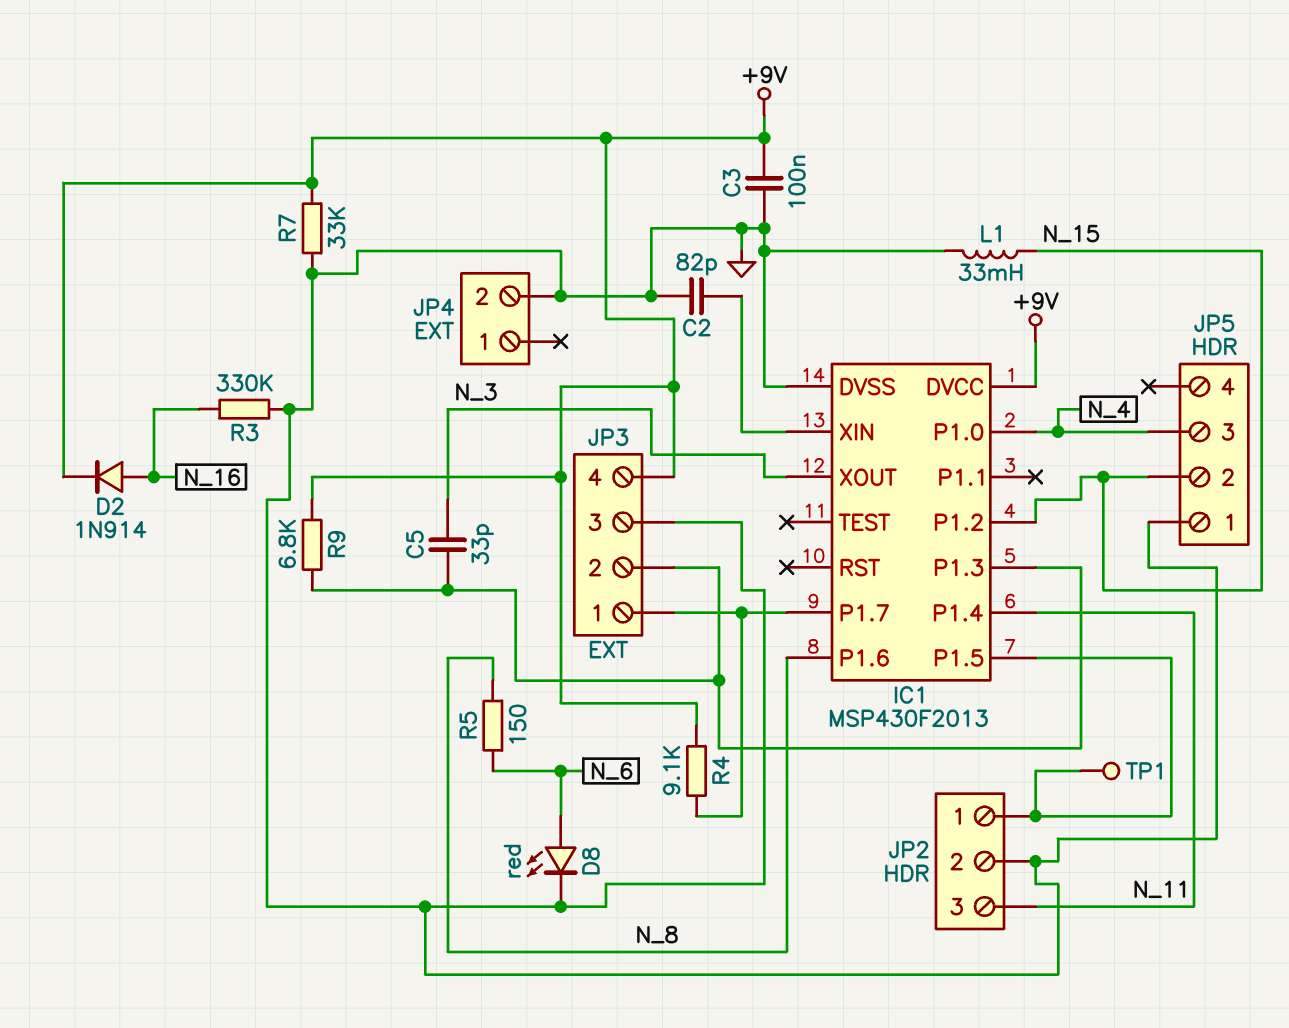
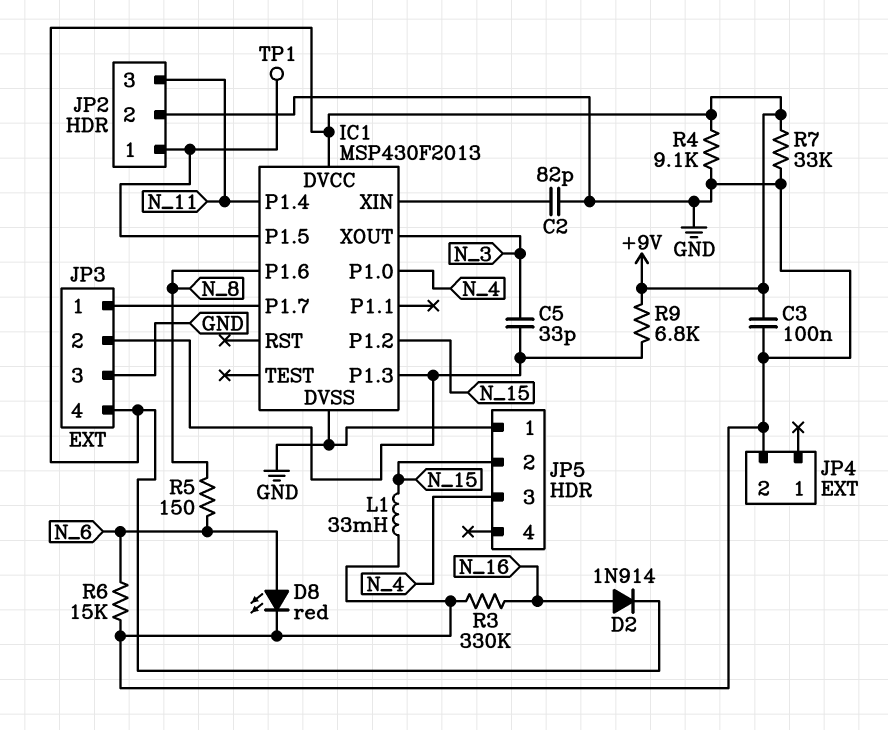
R4: 9.1k (+9V, IC1/P1.7) -> 9.1k (+9V, GND)
R6: none -> 15k (GND, N_6)

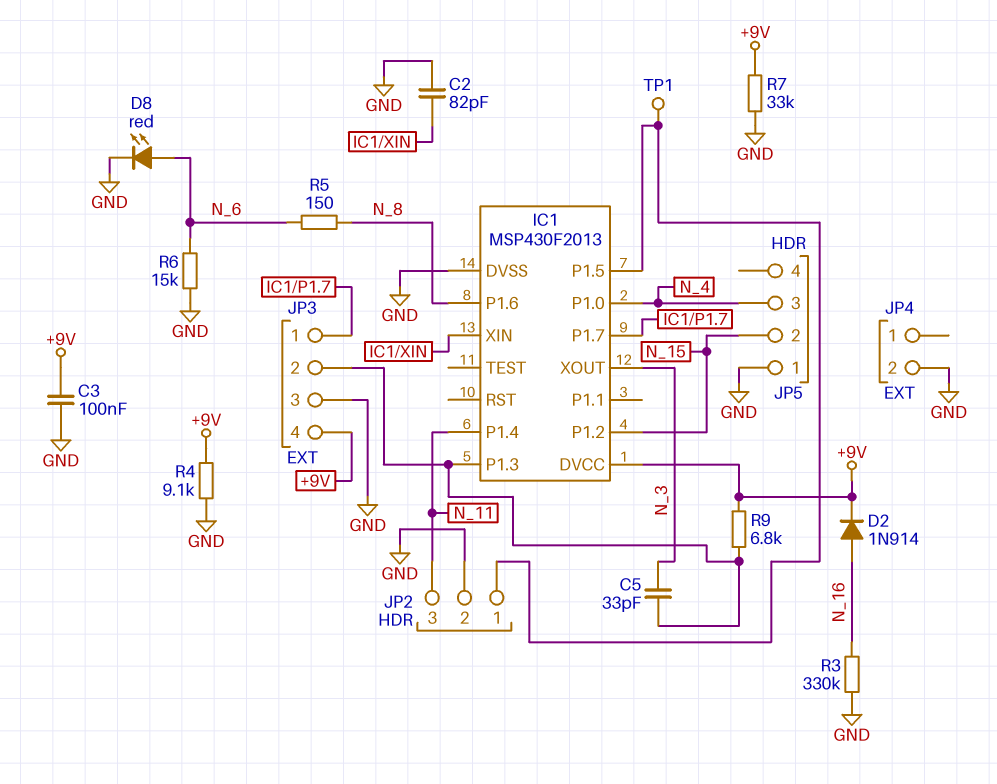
L1: 33mH (GND, N_15) -> none

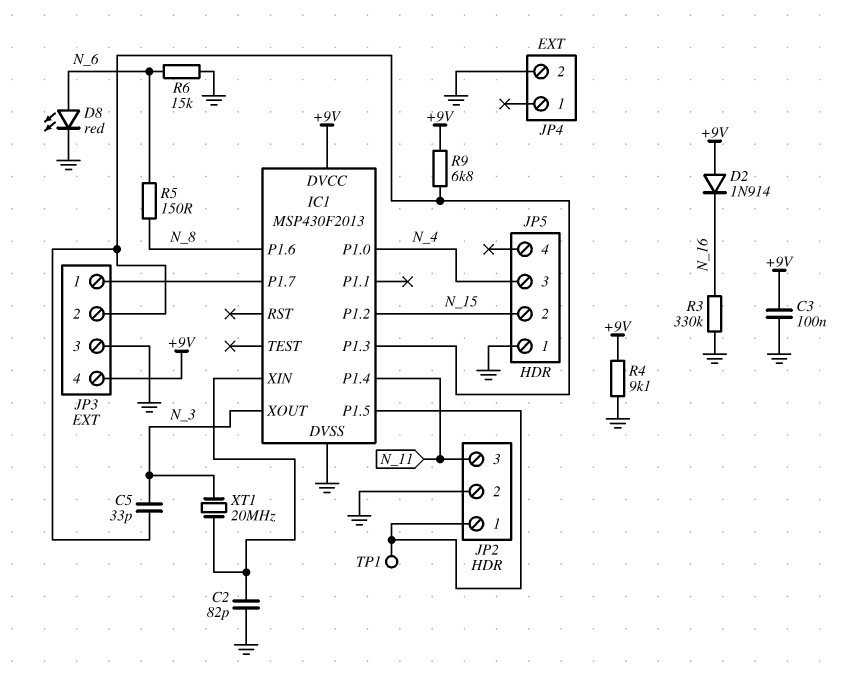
D2: diode 1N914 (A N_16, K +9V) -> diode 1N914 (A +9V, K N_16)
R7: 33k (+9V, GND) -> none
XT1: none -> 20MHz (IC1/XIN, N_3)

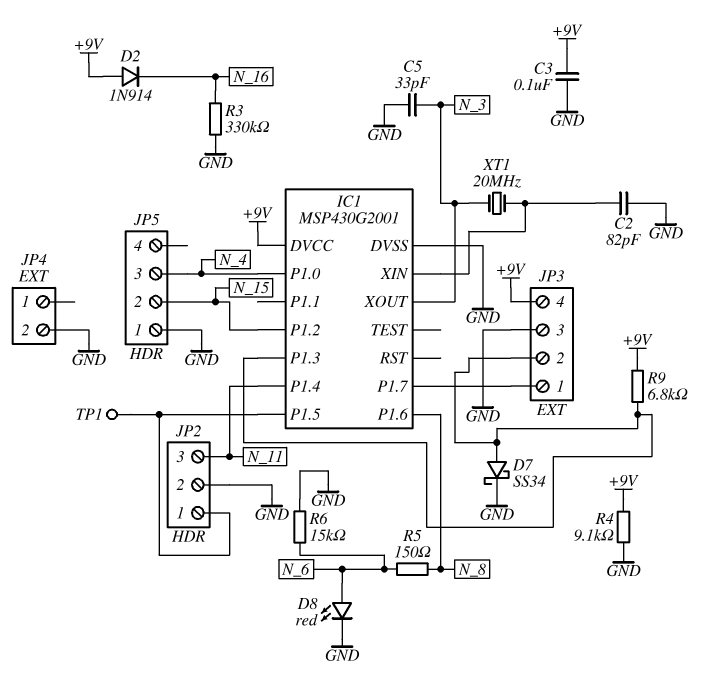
C5: 33pF (IC1/P1.3, N_3) -> 33pF (GND, N_3)
D7: none -> schottky SS34 (A IC1/P1.3, K GND)
IC1: MSP430F2013 -> MSP430G2001

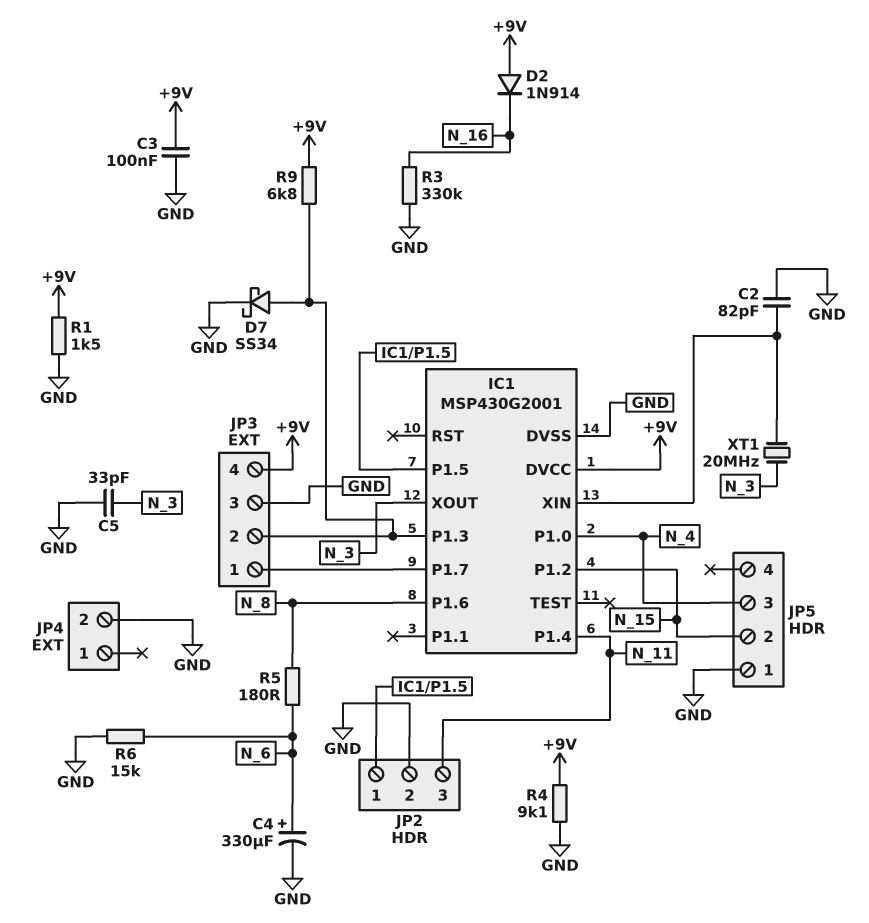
C4: none -> 330uF (plus N_6, minus GND)
D8: LED red (A N_6, K GND) -> none
R1: none -> 1.5k (+9V, GND)
R5: 150 (N_6, N_8) -> 180 (N_6, N_8)
TP1: test point (IC1/P1.5) -> none

